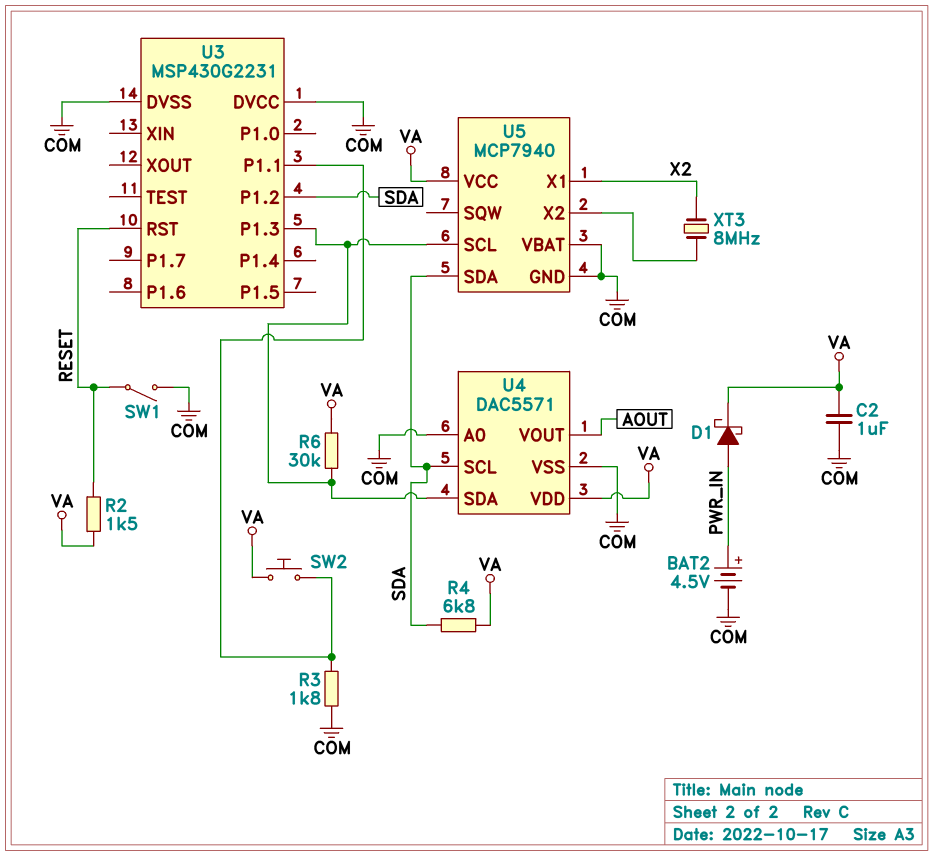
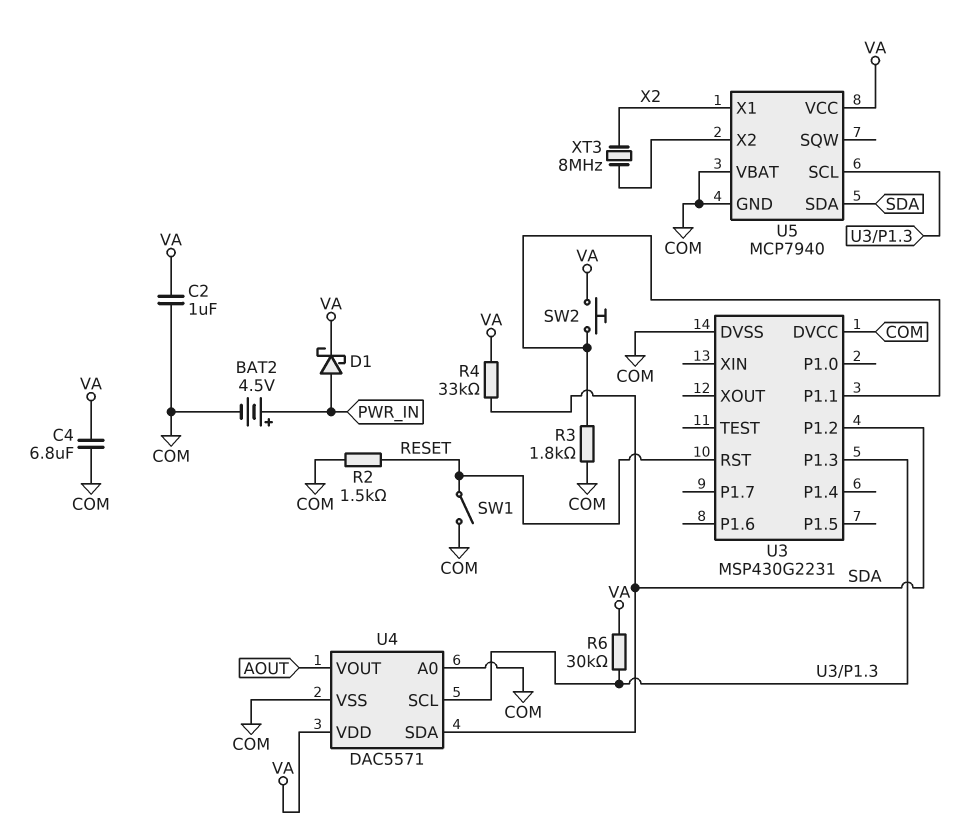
C4: none -> 6.8uF (COM, VA)
R2: 1.5k (RESET, VA) -> 1.5k (COM, RESET)
R4: 6.8k (SDA, VA) -> 33k (SDA, VA)
U4 pin SCL: SDA -> U3/P1.3
U4 pin SDA: U3/P1.3 -> SDA

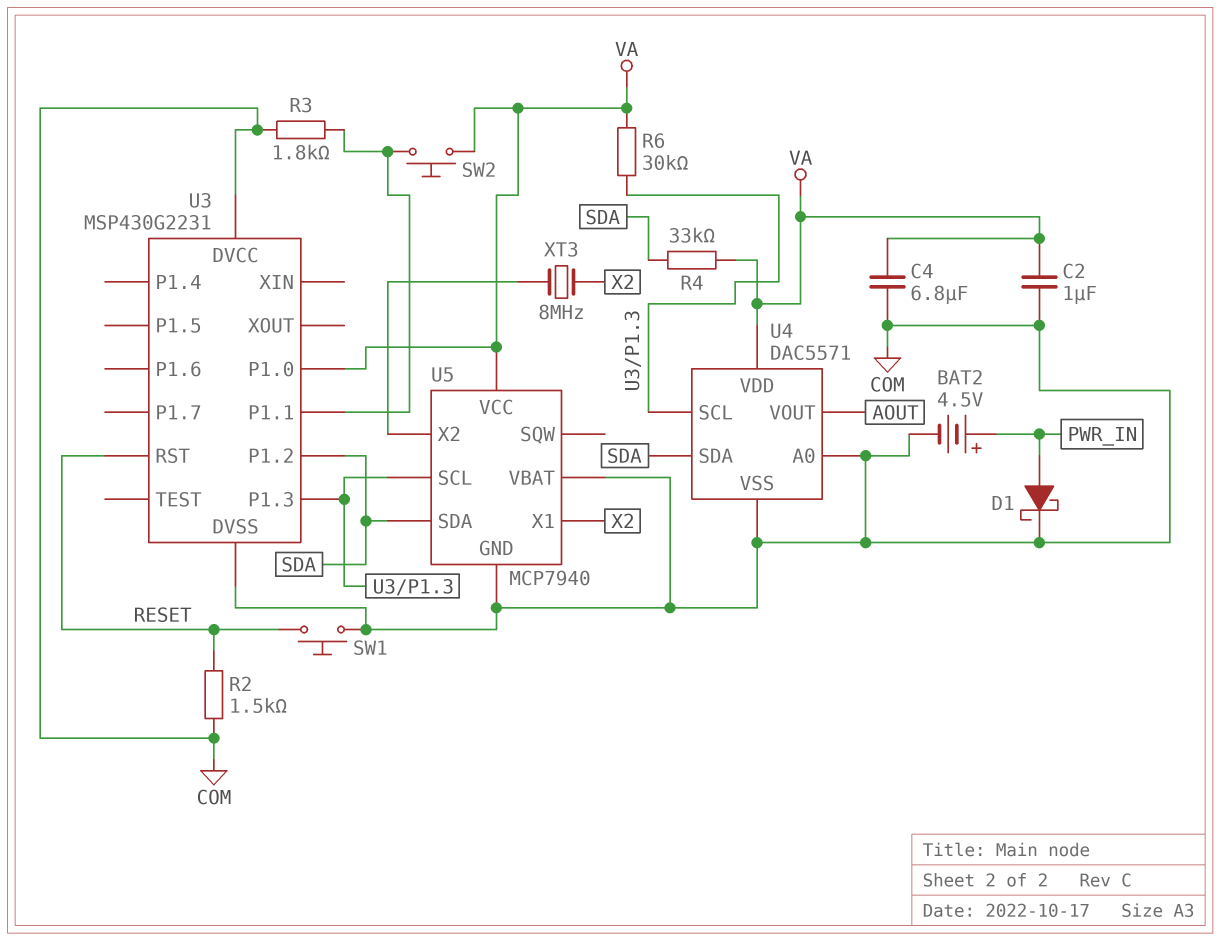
D1: schottky (A PWR_IN, K VA) -> schottky (A PWR_IN, K COM)
SW1: switch (COM, RESET) -> button (COM, RESET)
U3 pin P1.0: none -> VA

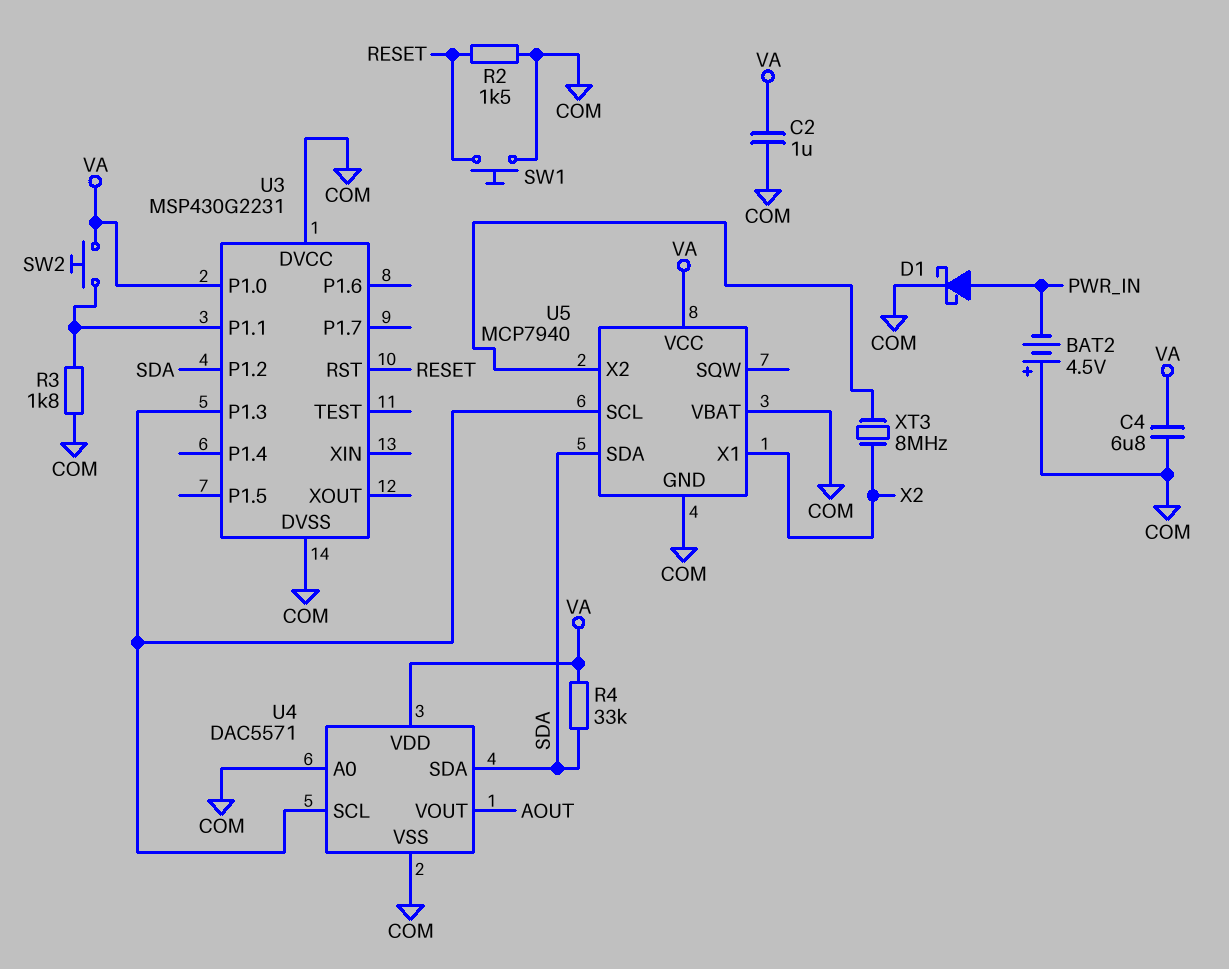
BAT2: 4.5V (plus PWR_IN, minus COM) -> 4.5V (plus COM, minus PWR_IN)
R6: 30k (U3/P1.3, VA) -> none

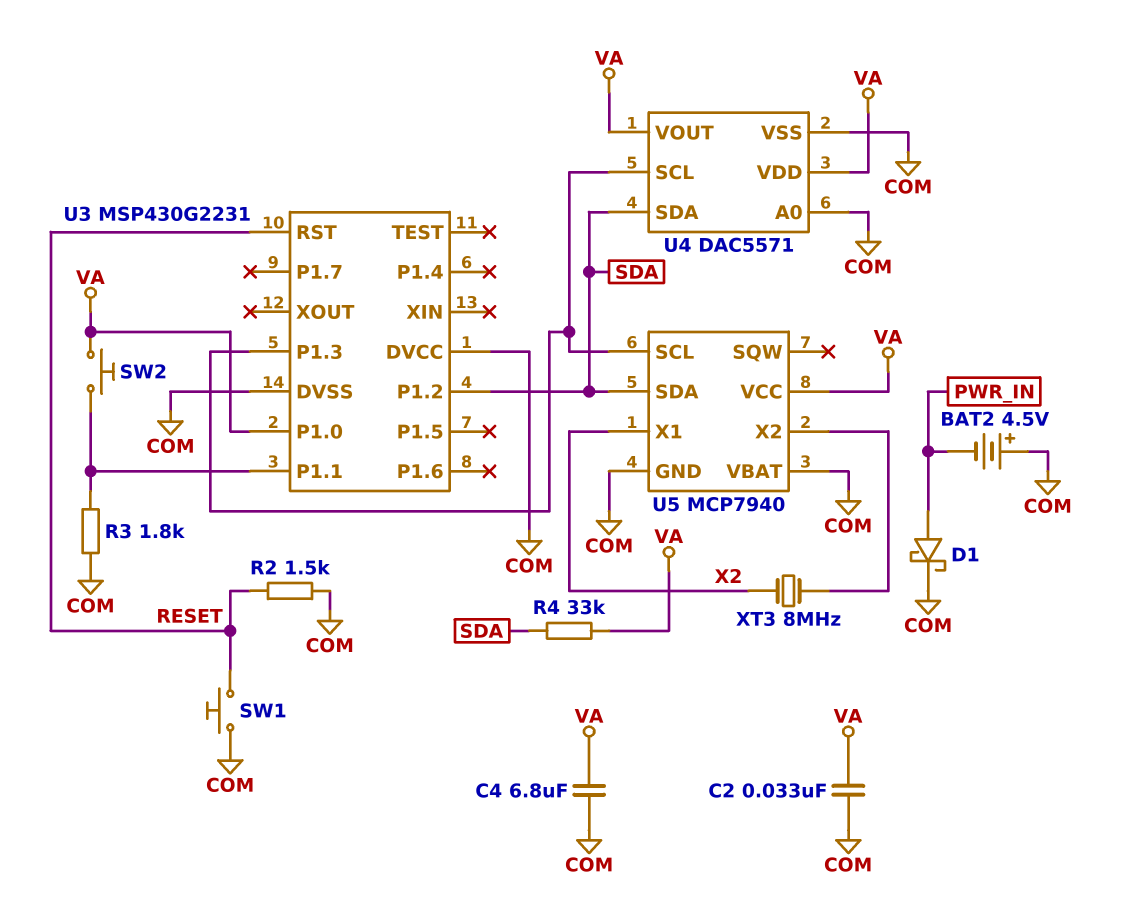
C2: 1uF (COM, VA) -> 33nF (COM, VA)
U4 pin VOUT: AOUT -> VA

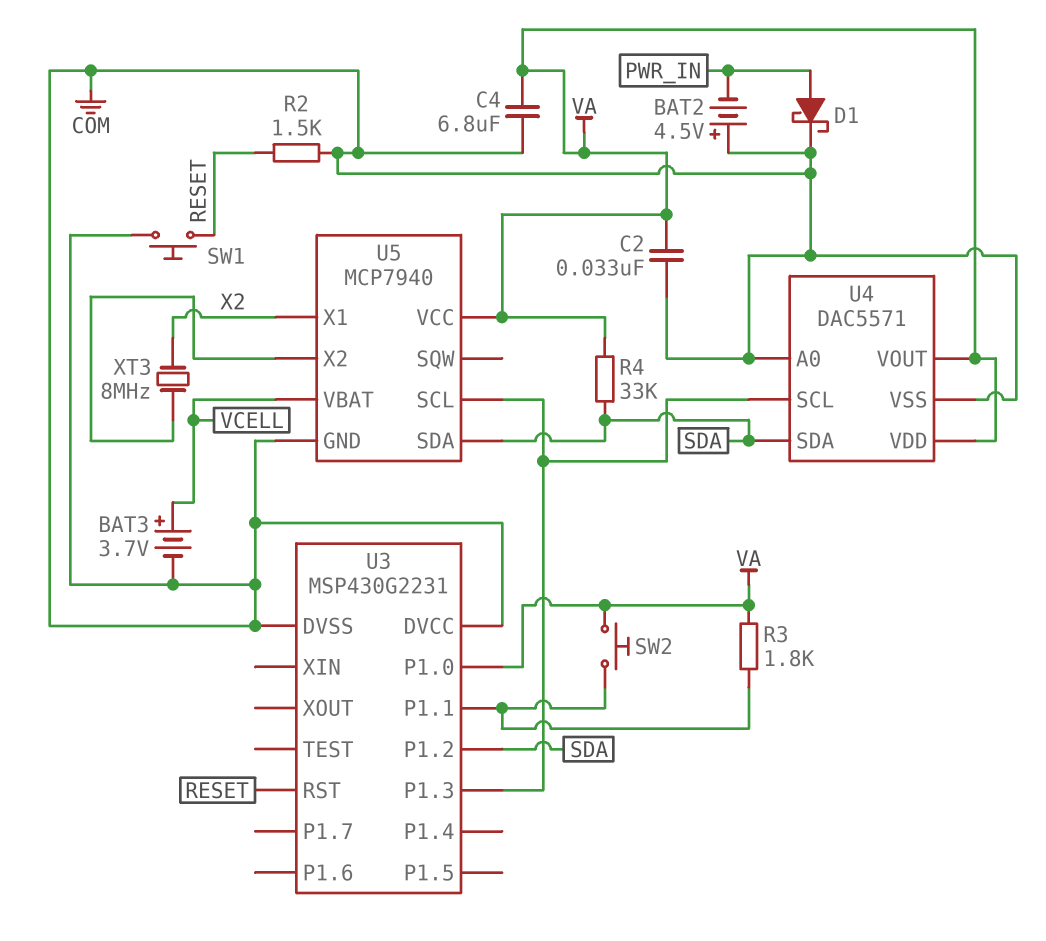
BAT3: none -> 3.7V (plus VCELL, minus COM)
R3: 1.8k (COM, U3/P1.1) -> 1.8k (U3/P1.1, VA)
U5 pin VBAT: COM -> VCELL

